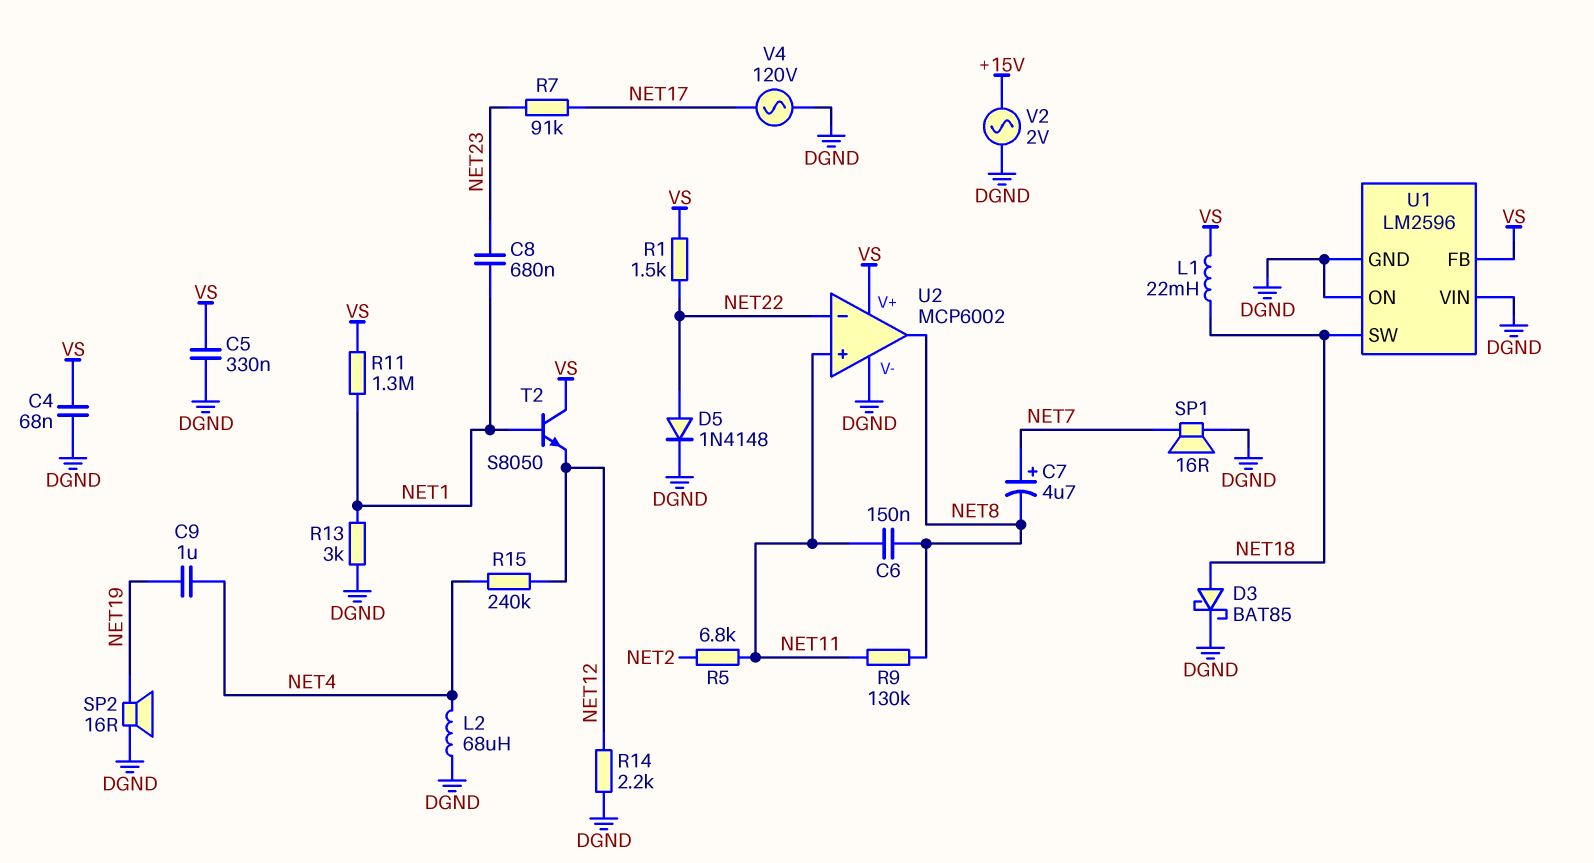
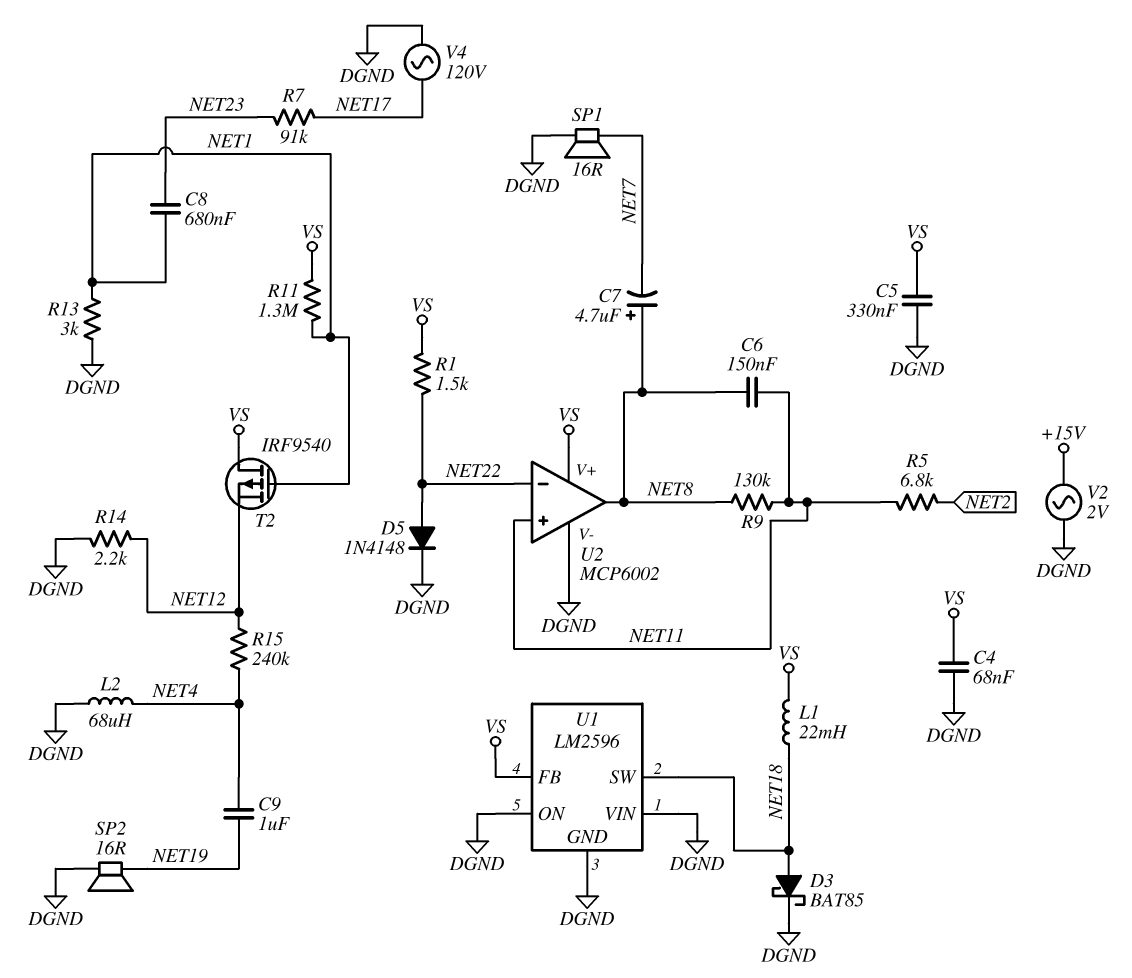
C7: 4.7uF (plus NET7, minus NET8) -> 4.7uF (plus NET8, minus NET7)
T2: NPN S8050 (B NET1, C VS, E NET12) -> PMOS IRF9540 (G NET1, D VS, S NET12)

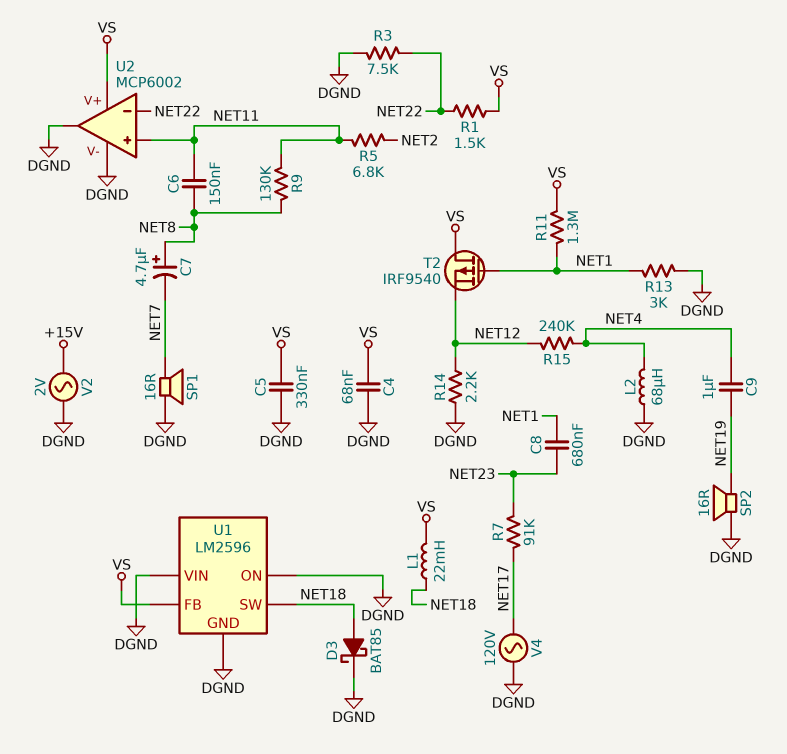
D5: diode 1N4148 (A NET22, K DGND) -> none
R3: none -> 7.5k (DGND, NET22)
U2 pin out: NET8 -> DGND

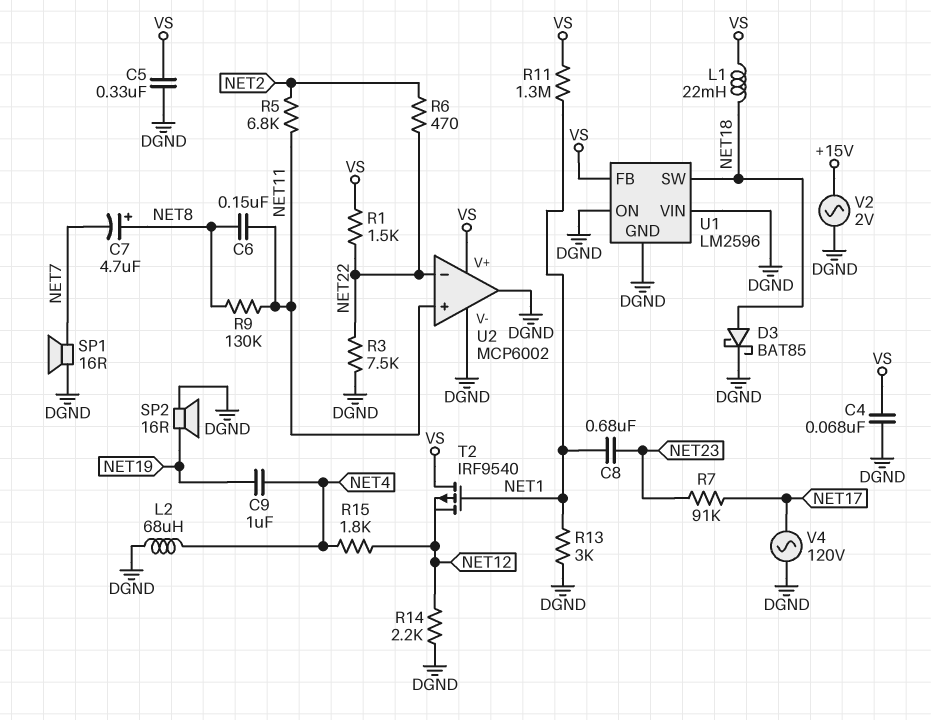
R6: none -> 470 (NET2, NET22)
R15: 240k (NET4, NET12) -> 1.8k (NET4, NET12)

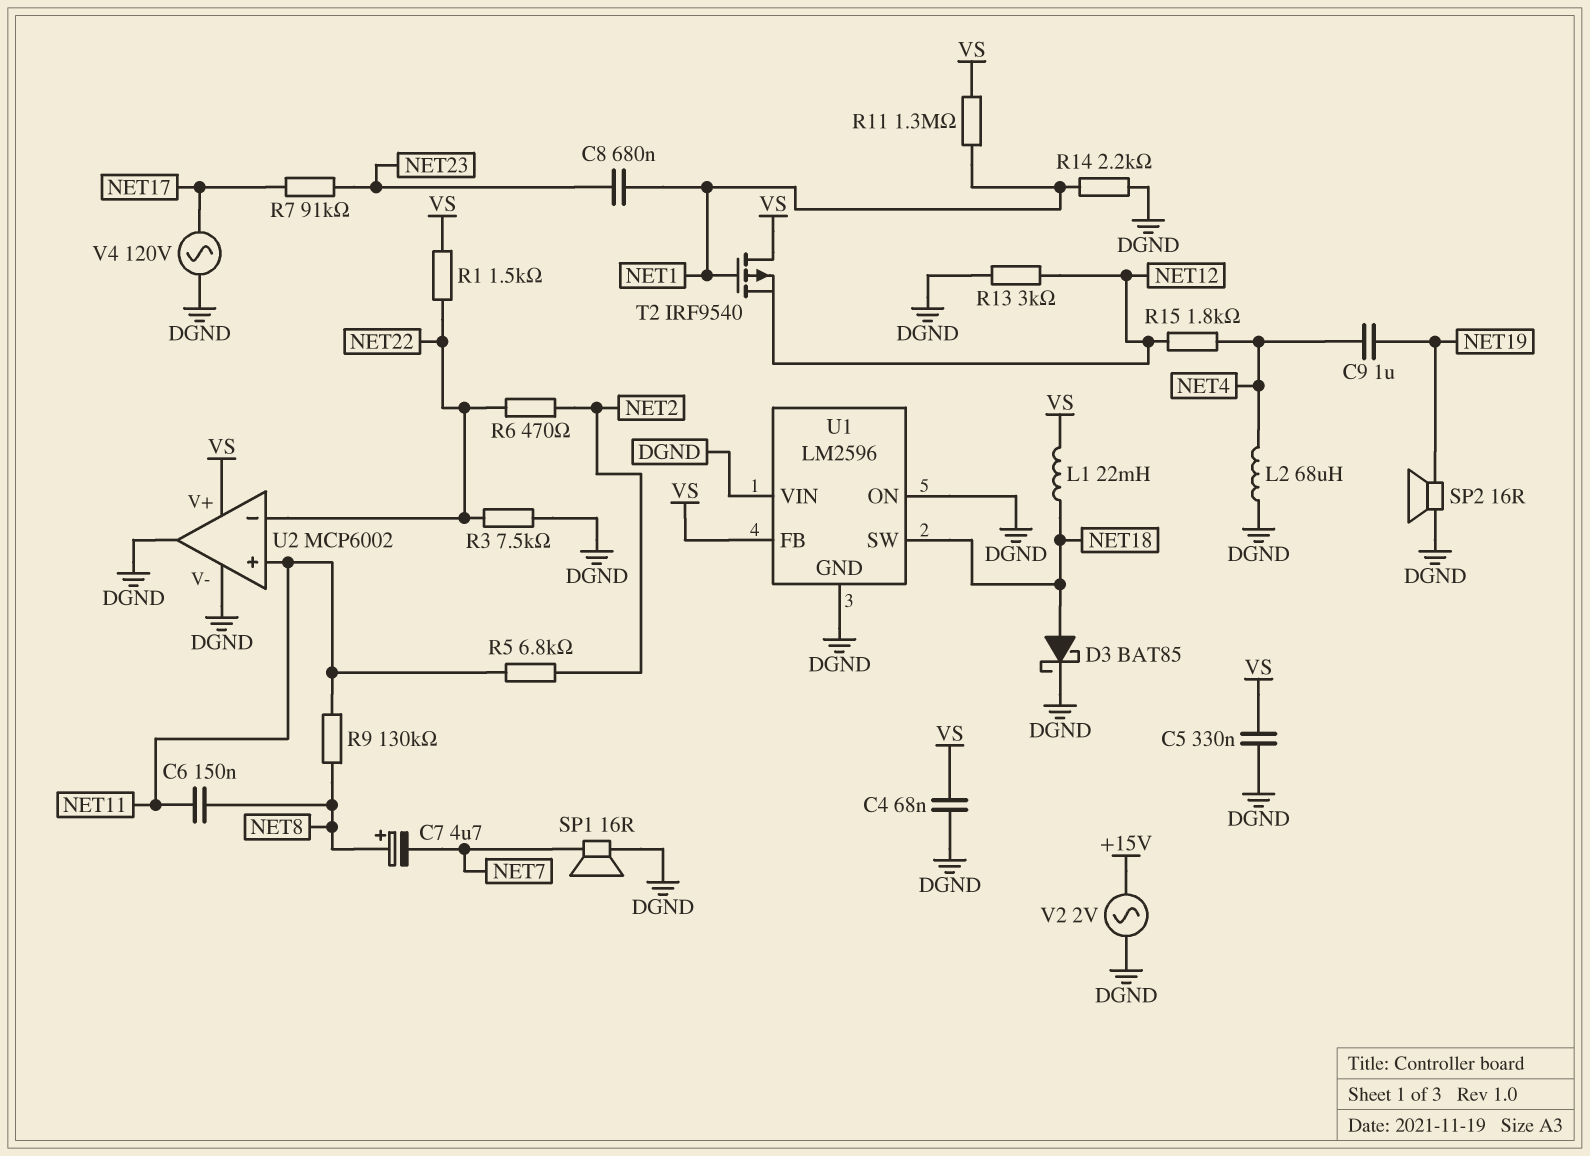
R13: 3k (DGND, NET1) -> 3k (DGND, NET12)
R14: 2.2k (DGND, NET12) -> 2.2k (DGND, NET1)

